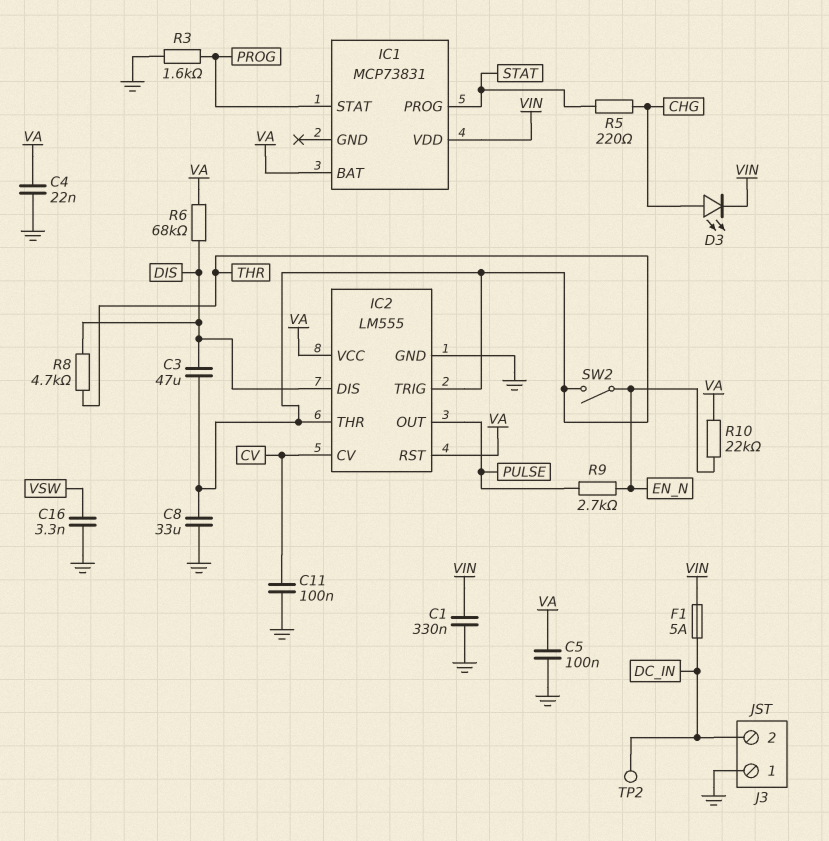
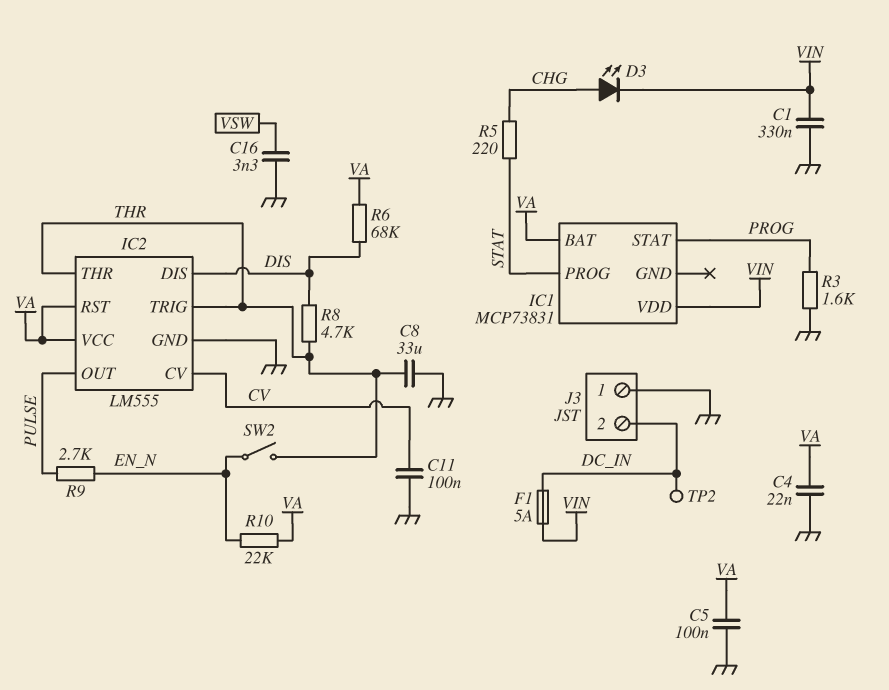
C3: 47uF (DIS, THR) -> none

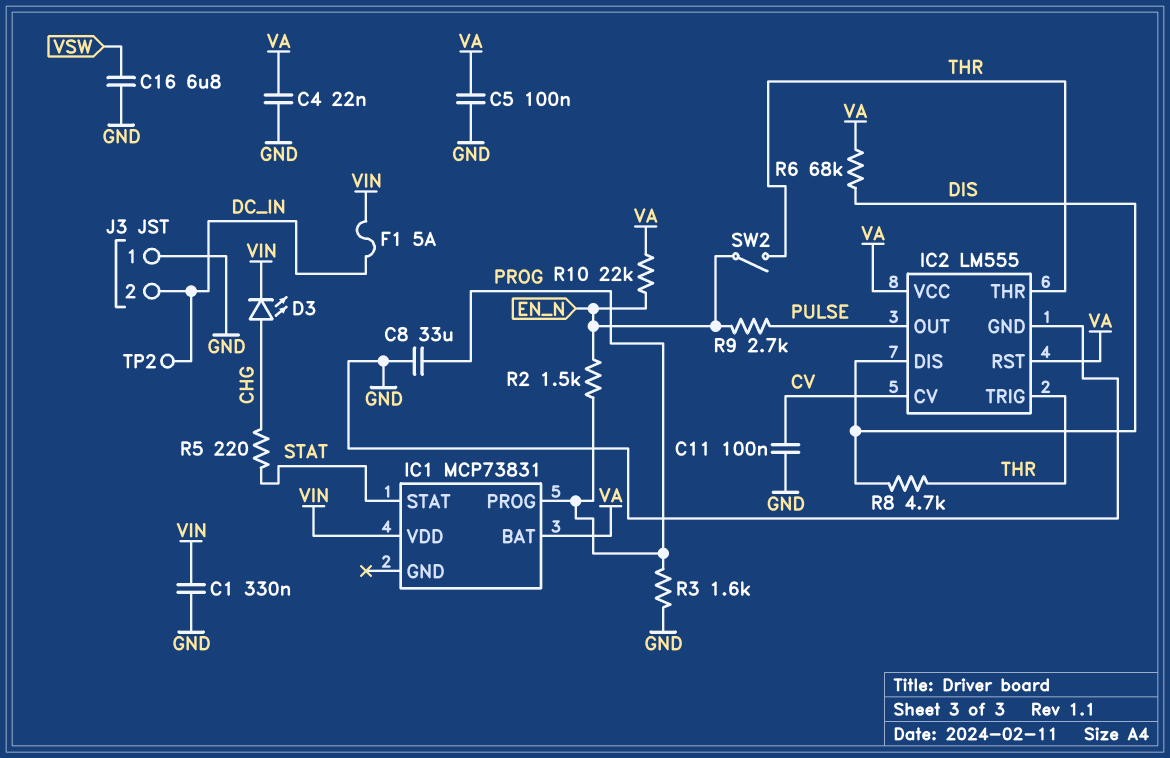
C8: 33uF (GND, THR) -> 33uF (GND, PROG)
C16: 3.3nF (GND, VSW) -> 6.8uF (GND, VSW)
IC1 pin PROG: STAT -> PROG
IC1 pin STAT: PROG -> STAT
R2: none -> 1.5k (EN_N, PROG)

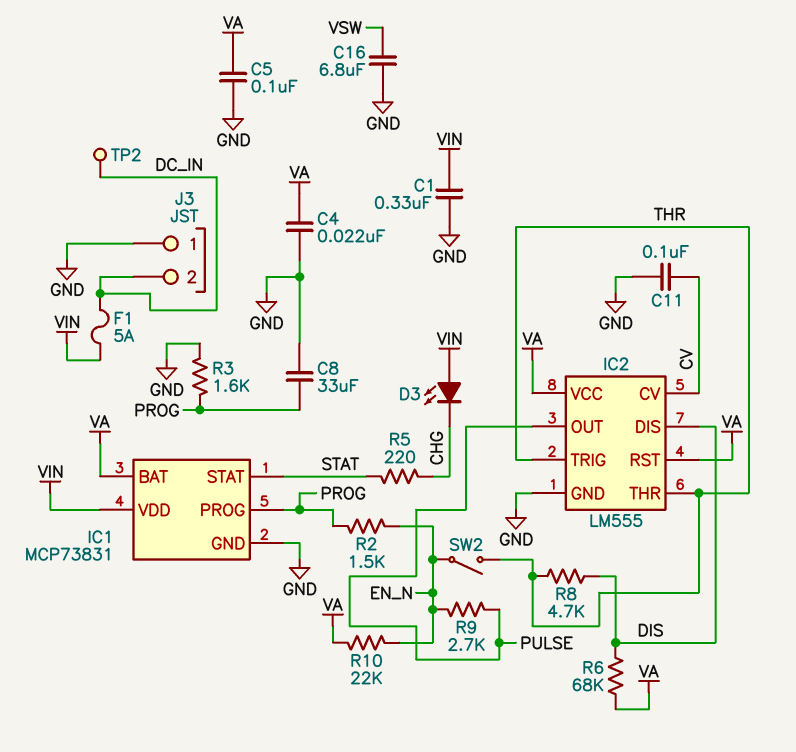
D3: LED (A CHG, K VIN) -> LED (A VIN, K CHG)
IC1 pin GND: none -> GND

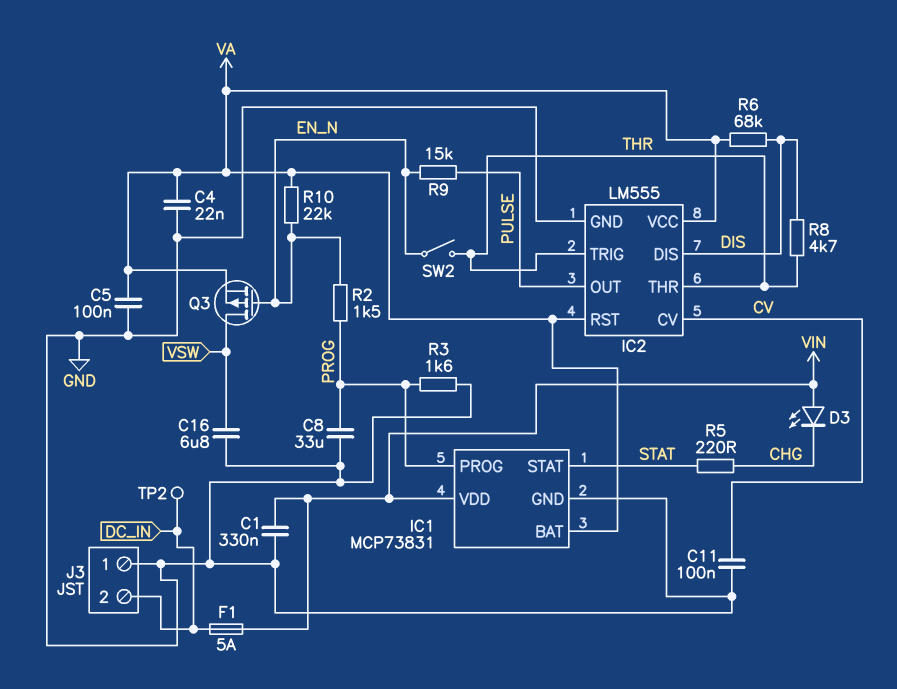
Q3: none -> PMOS (G EN_N, D VSW, S VA)
R9: 2.7k (EN_N, PULSE) -> 15k (EN_N, PULSE)

